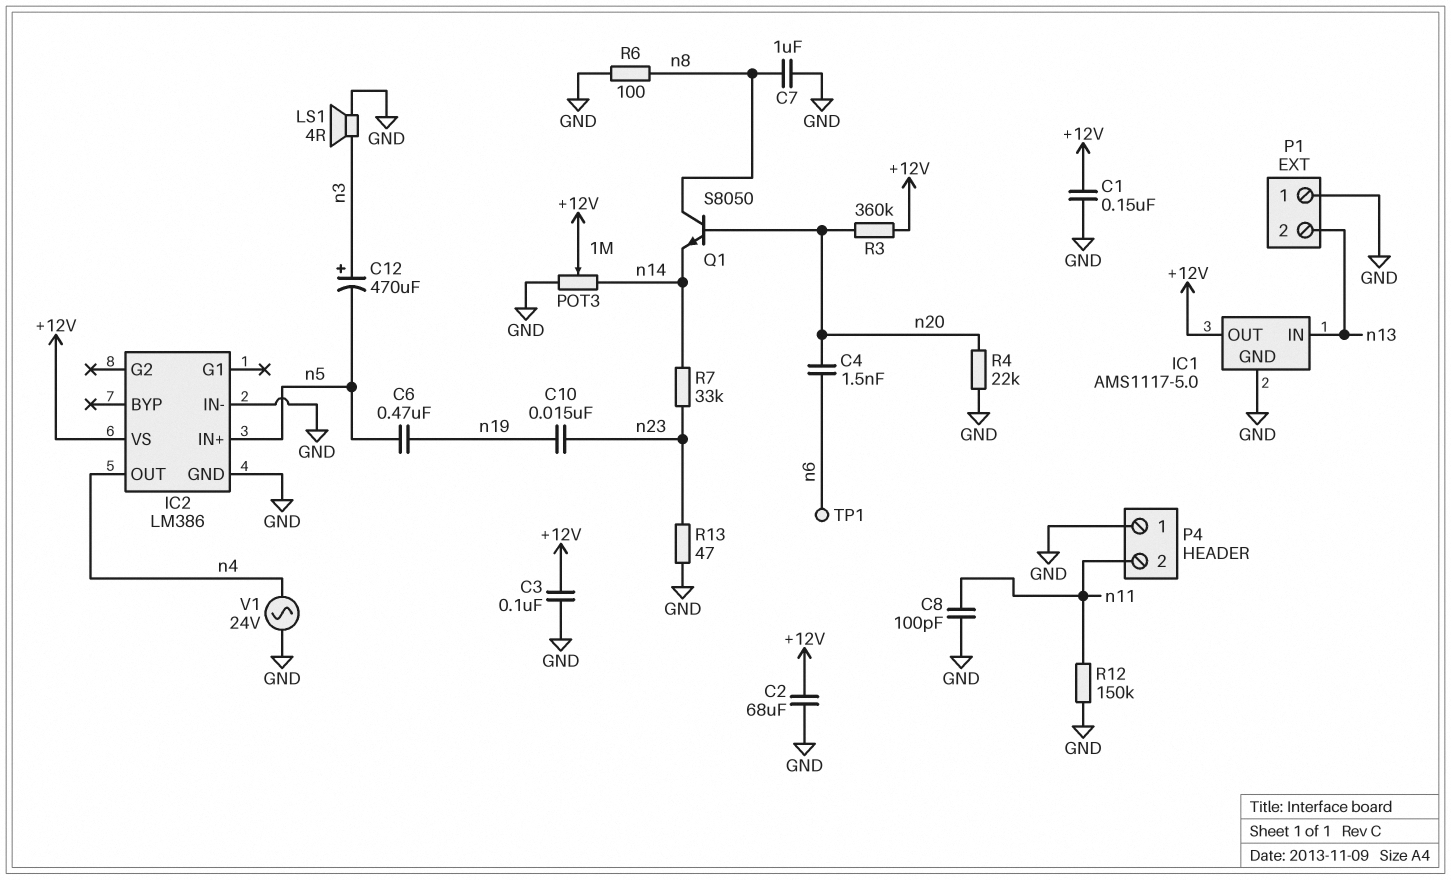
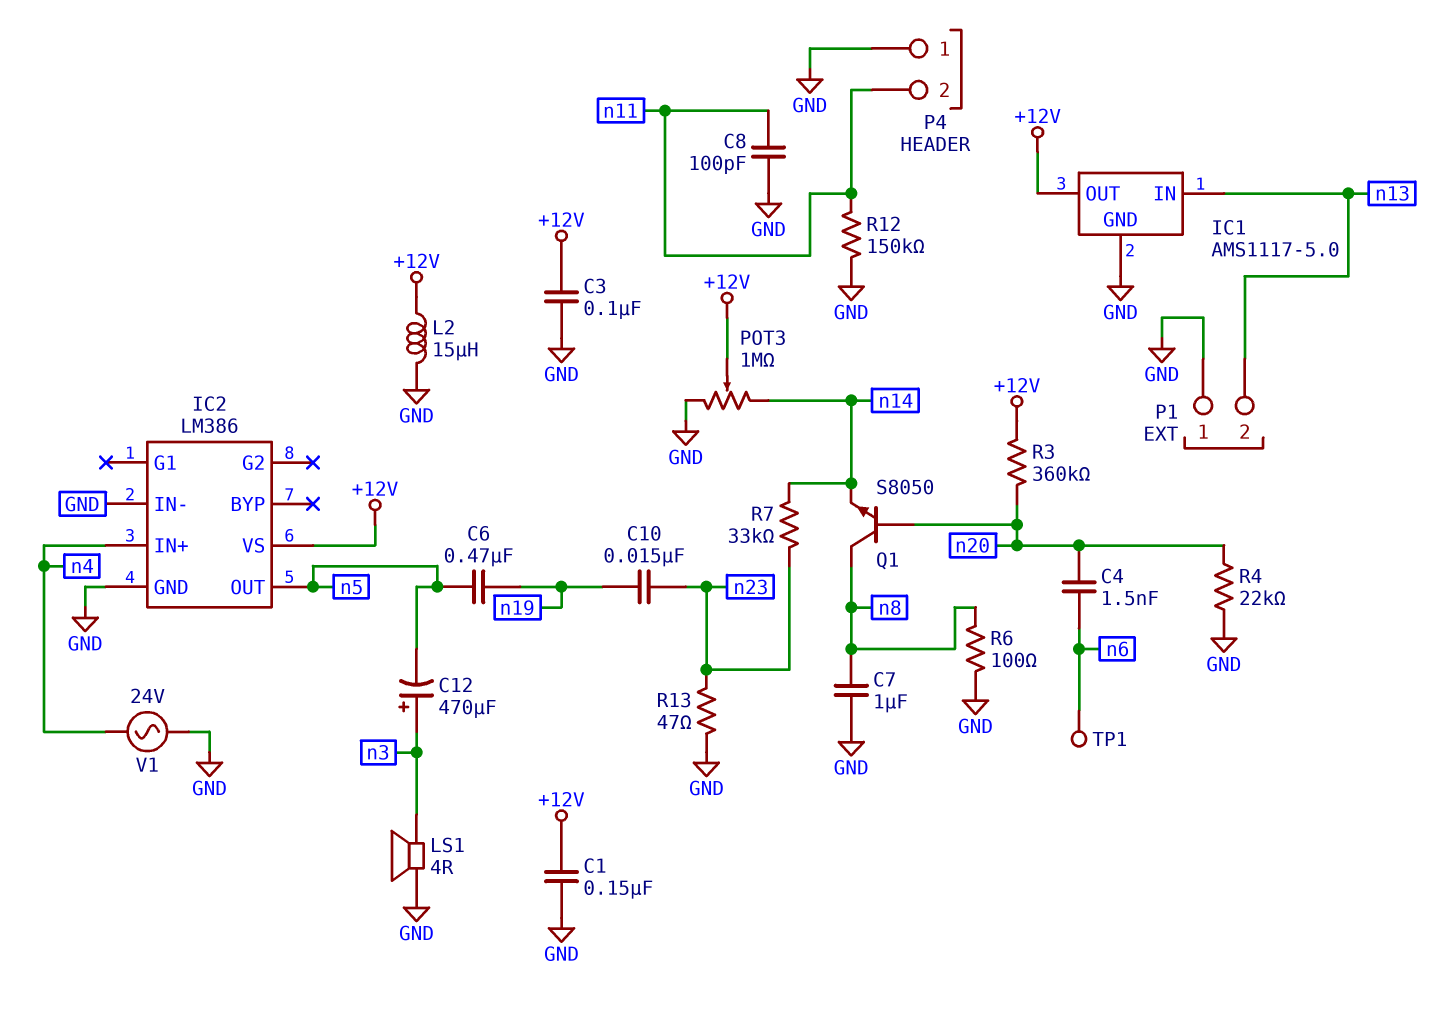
C2: 68uF (+12V, GND) -> none
IC2 pin IN+: n5 -> n4
IC2 pin OUT: n4 -> n5
L2: none -> 15uH (+12V, GND)

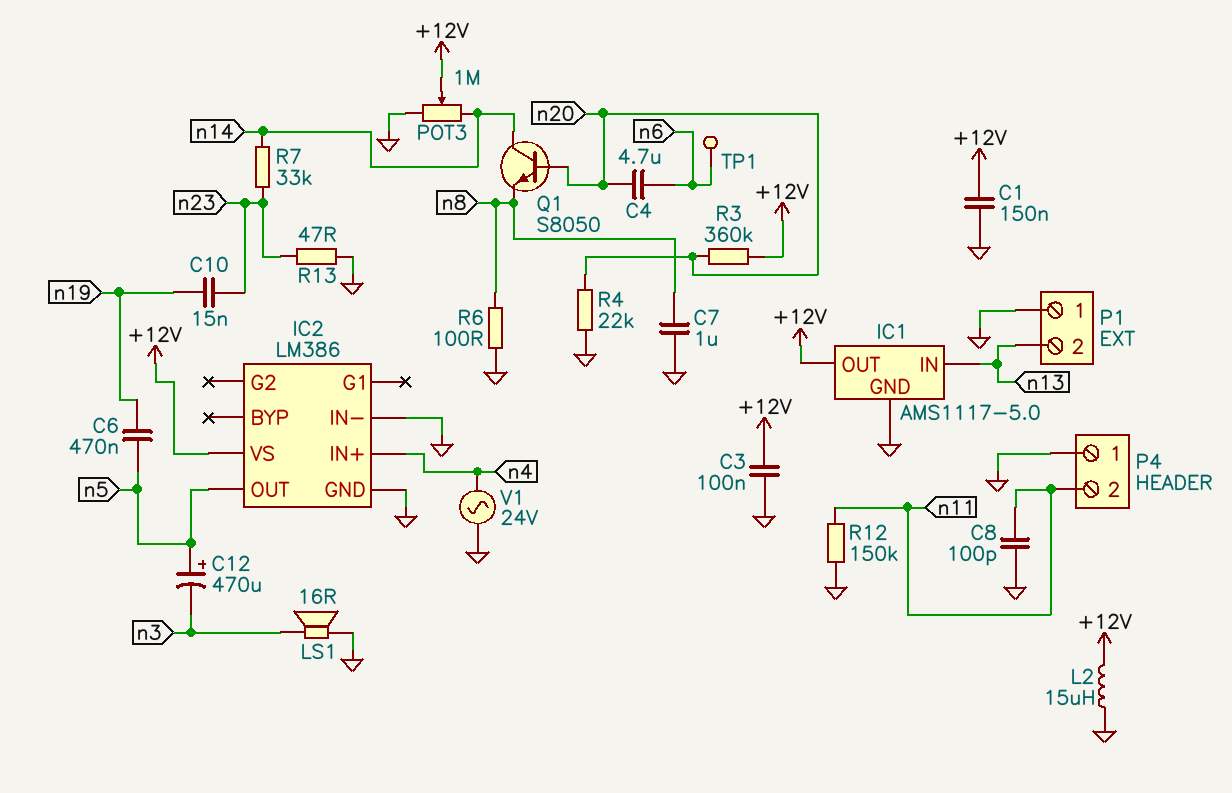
C4: 1.5nF (n6, n20) -> 4.7uF (n6, n20)
C12: 470uF (plus n3, minus n5) -> 470uF (plus n5, minus n3)
LS1: speaker 4R (GND, n3) -> speaker 16R (GND, n3)
Q1: NPN S8050 (B n20, C n8, E n14) -> NPN S8050 (B n20, C n14, E n8)

